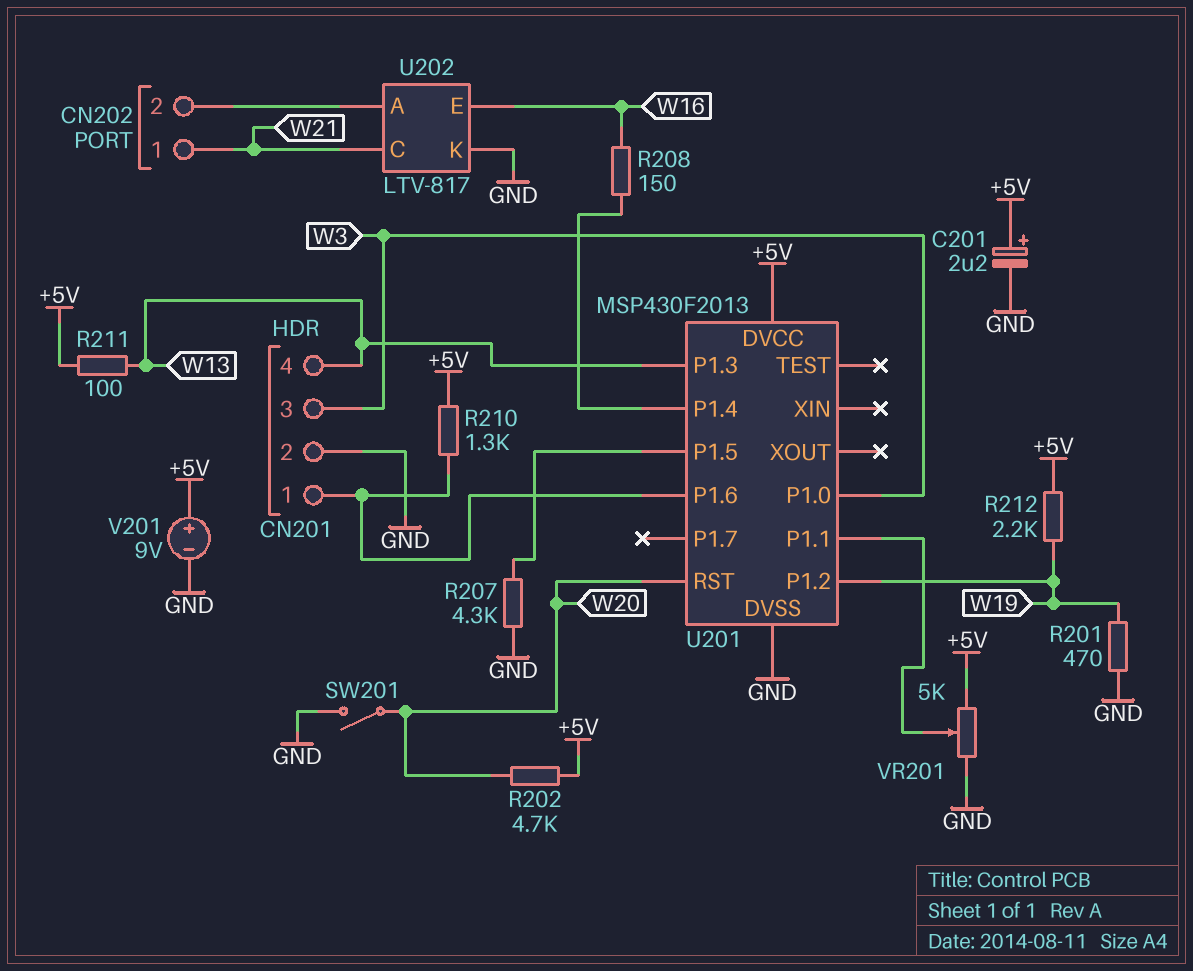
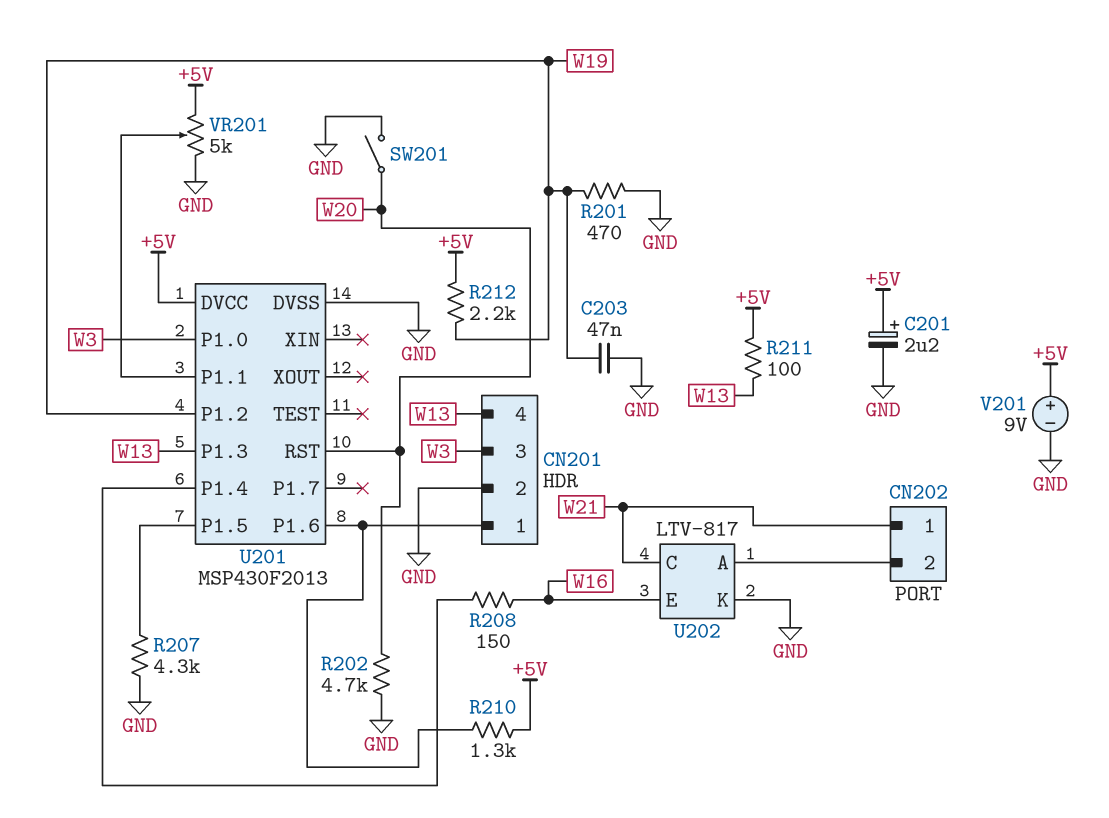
C203: none -> 47nF (GND, W19)
R202: 4.7k (+5V, W20) -> 4.7k (GND, W20)

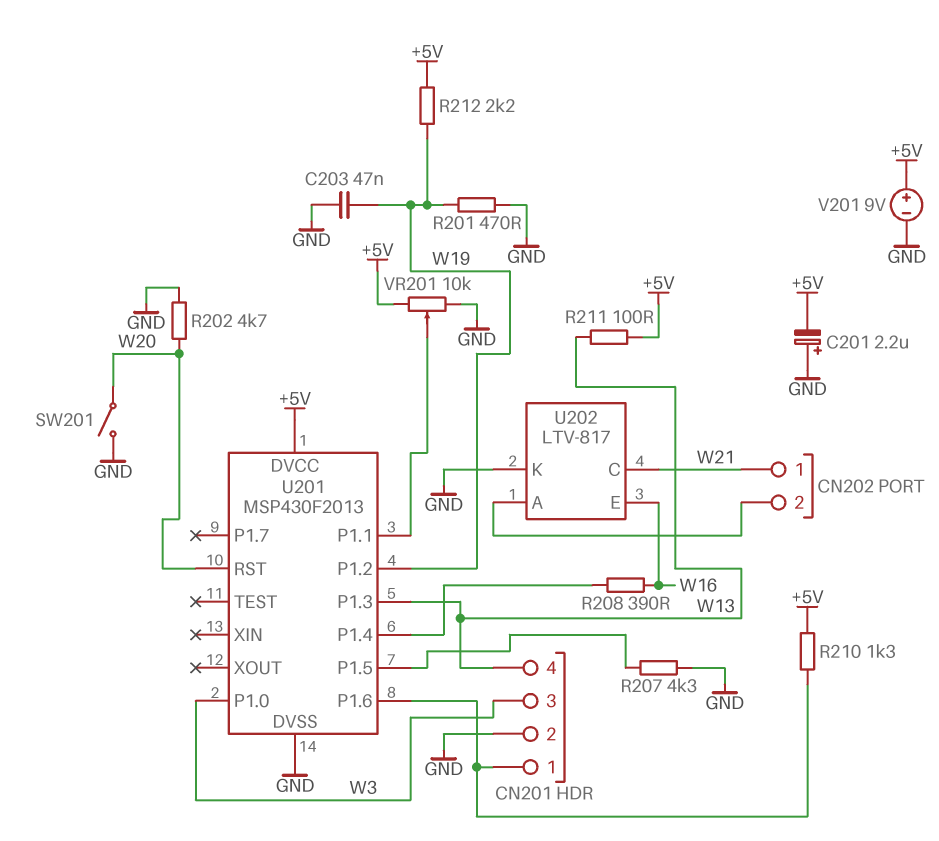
C201: 2.2uF (plus +5V, minus GND) -> 2.2uF (plus GND, minus +5V)
R208: 150 (U201/P1.4, W16) -> 390 (U201/P1.4, W16)
VR201: 5k (+5V, GND, wiper U201/P1.1) -> 10k (+5V, GND, wiper U201/P1.1)

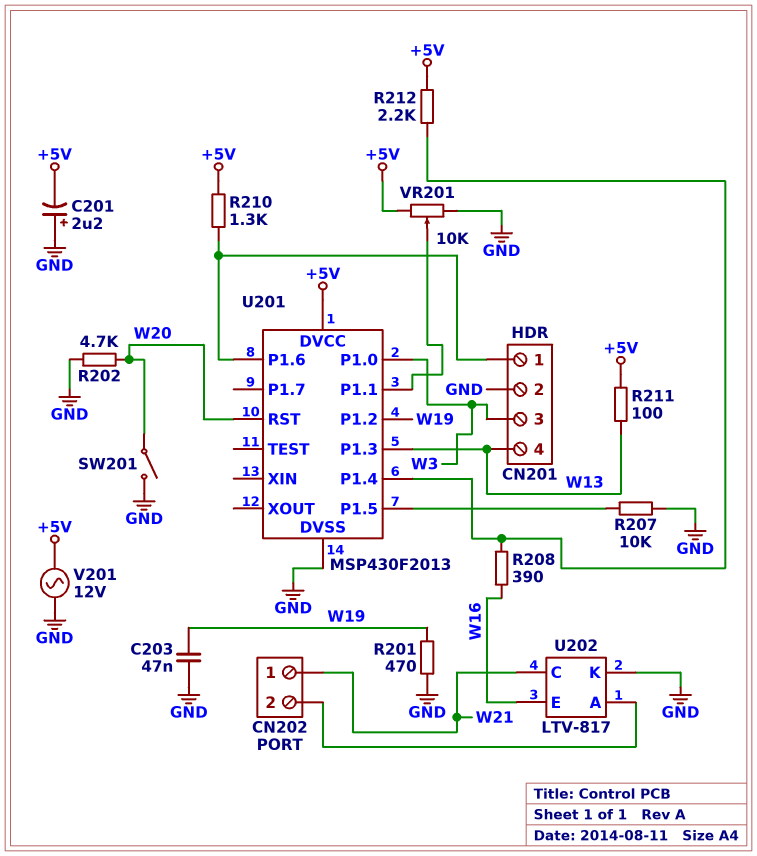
R207: 4.3k (GND, U201/P1.5) -> 10k (GND, U201/P1.5)
R212: 2.2k (+5V, W19) -> 2.2k (+5V, U201/P1.4)
V201: 9V (plus +5V, minus GND) -> AC 12V (+5V, GND)

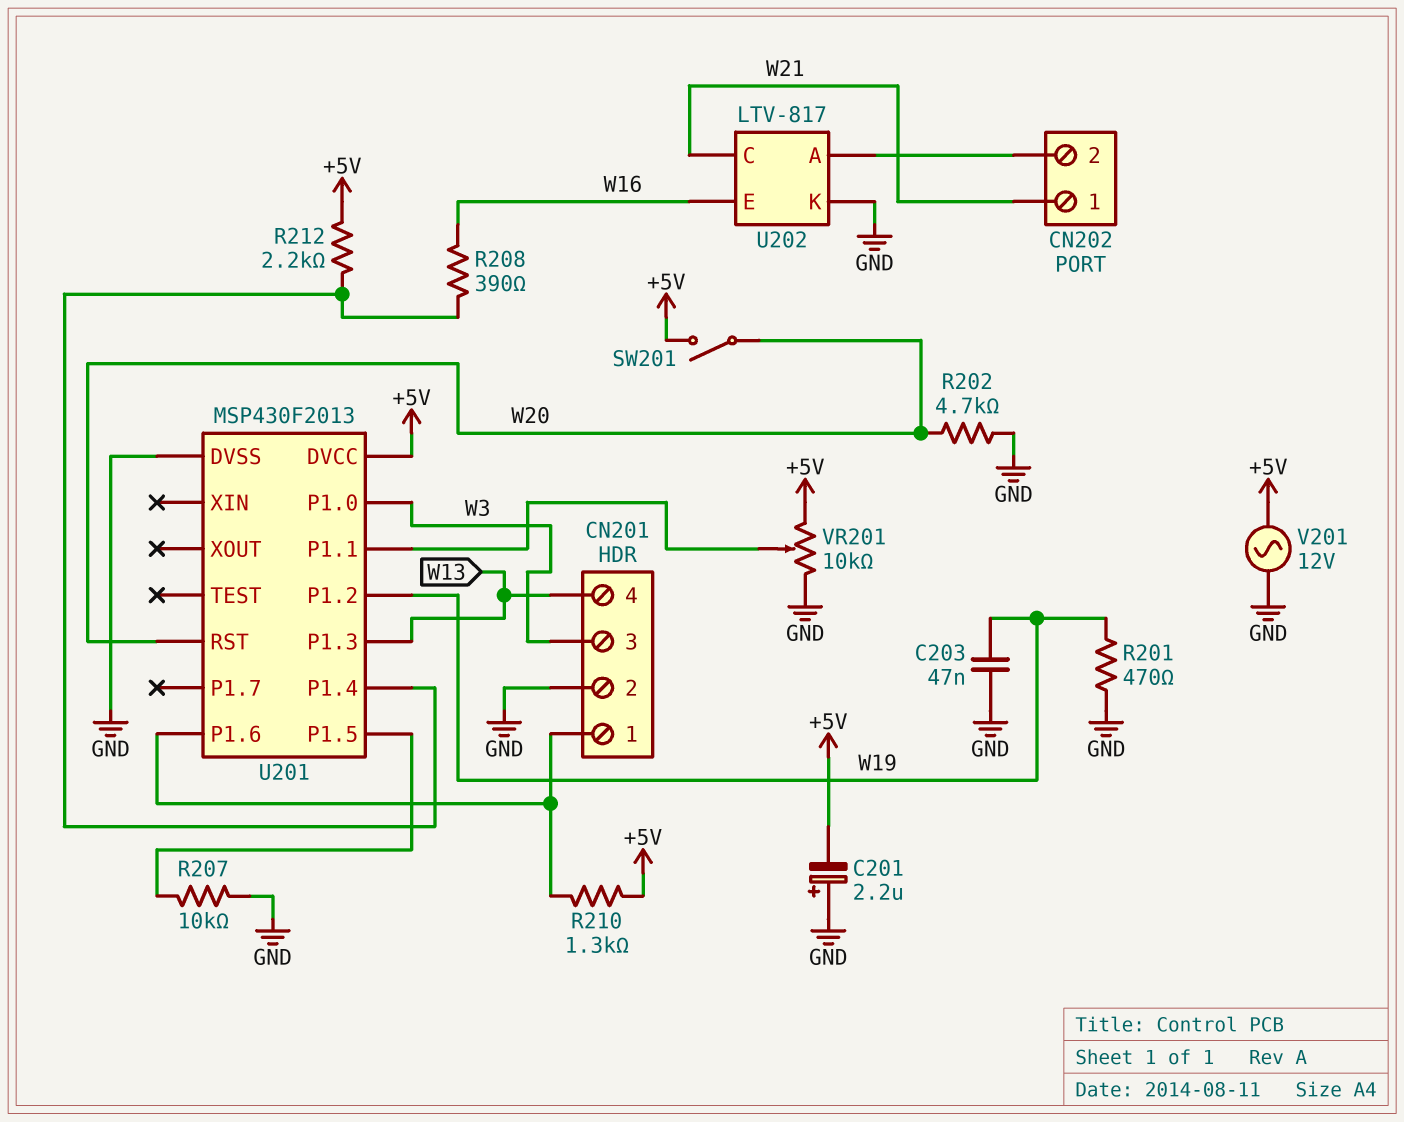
R211: 100 (+5V, W13) -> none
SW201: switch (GND, W20) -> switch (+5V, W20)

